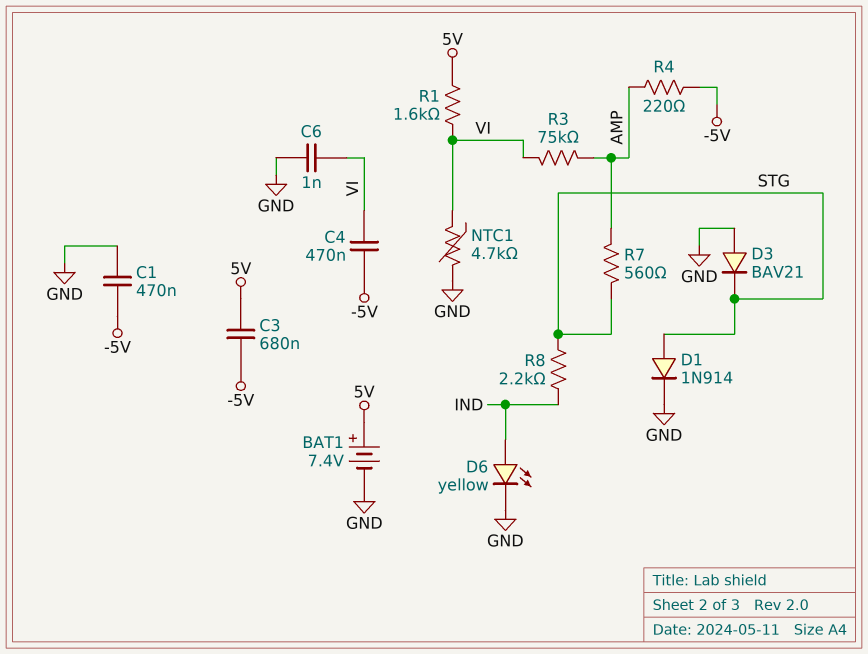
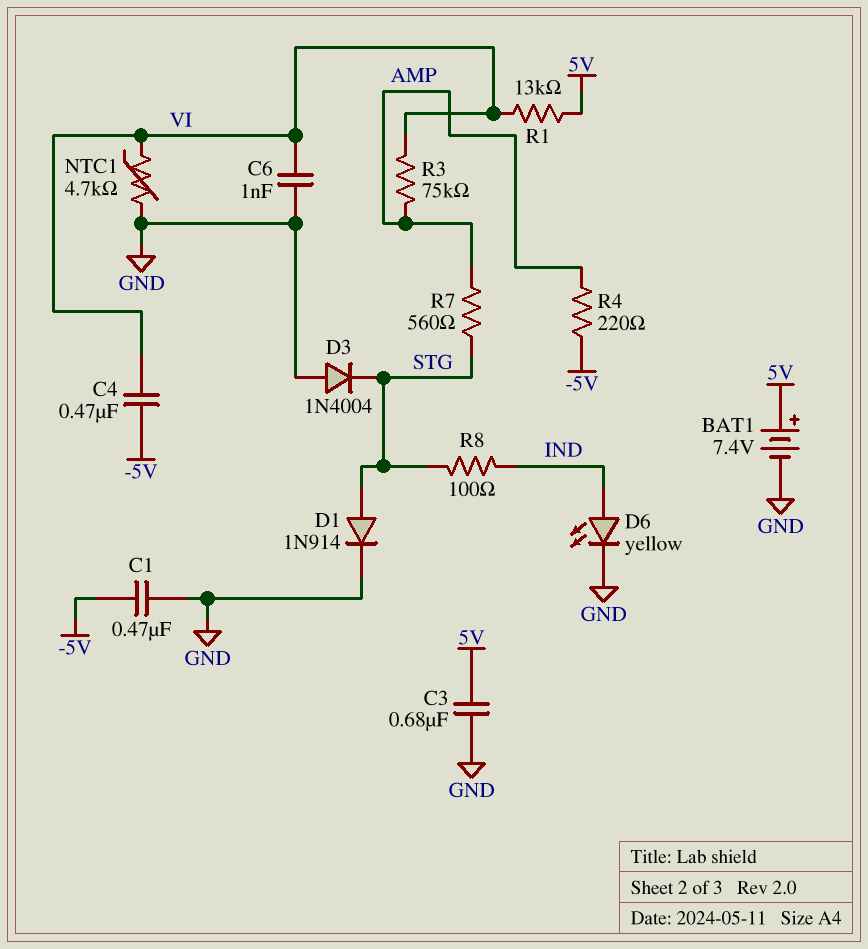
C3: 680nF (-5V, 5V) -> 680nF (5V, GND)
D3: diode BAV21 (A GND, K STG) -> diode 1N4004 (A GND, K STG)
R1: 1.6k (5V, VI) -> 13k (5V, VI)
R8: 2.2k (IND, STG) -> 100 (IND, STG)

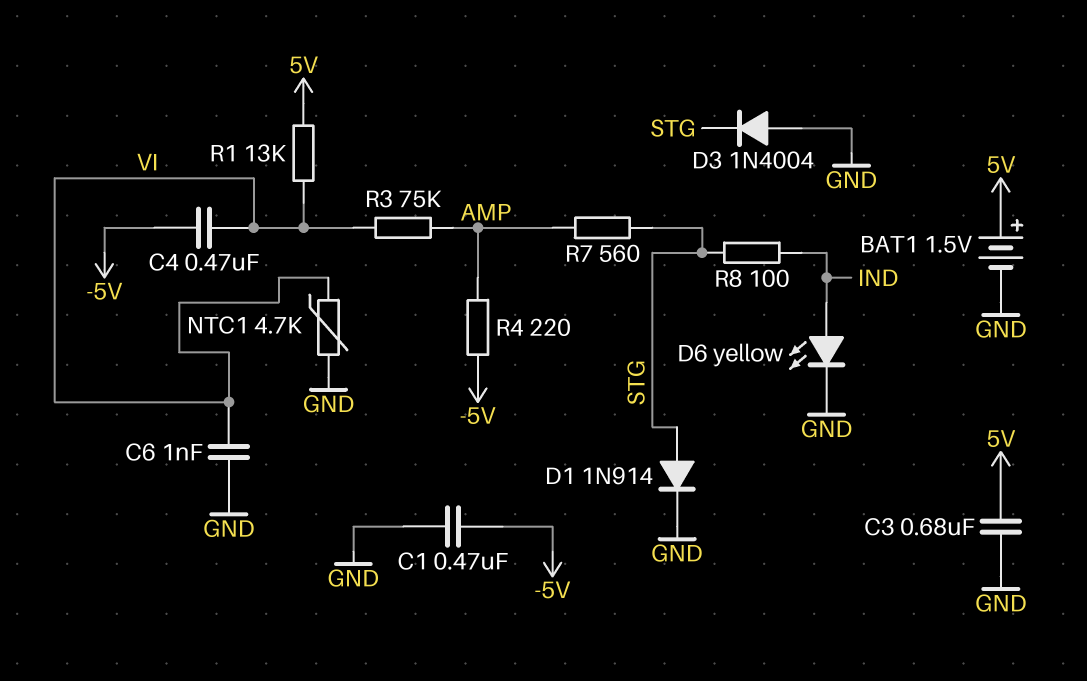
BAT1: 7.4V (plus 5V, minus GND) -> 1.5V (plus 5V, minus GND)

